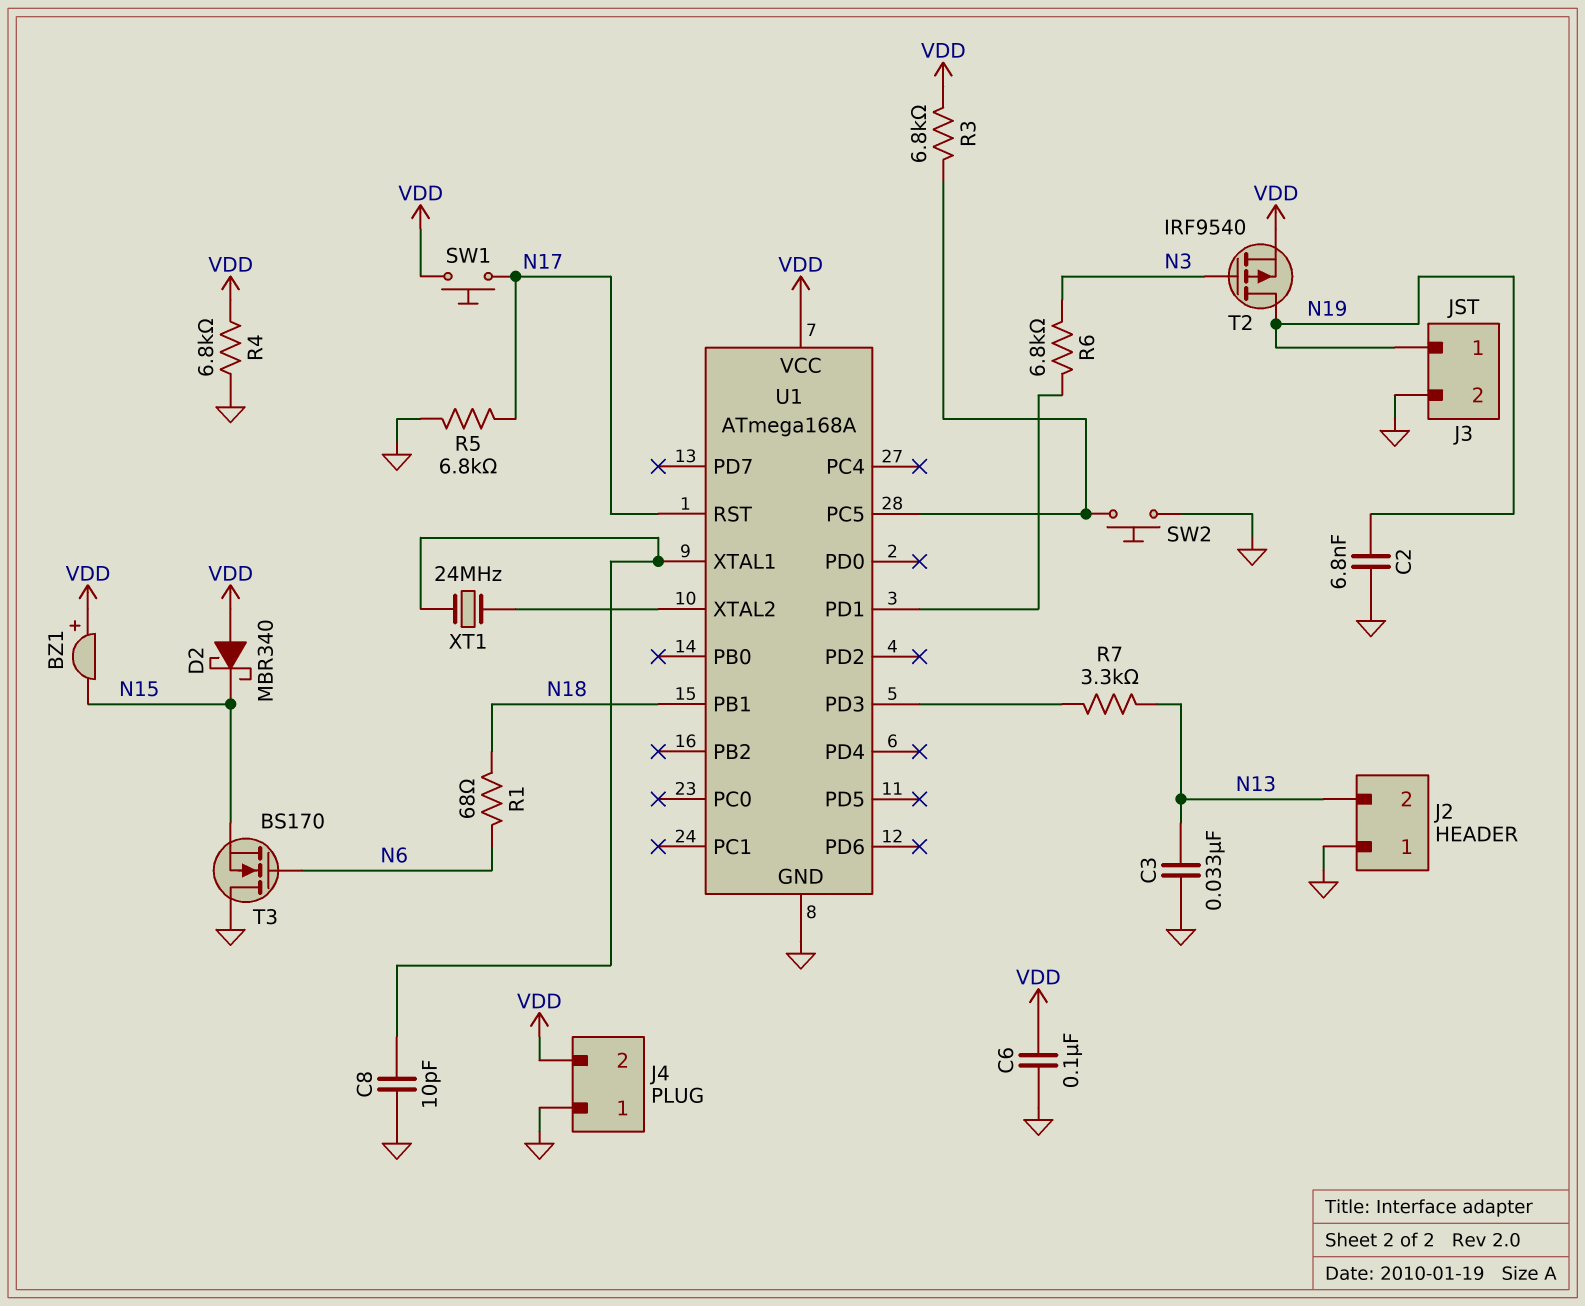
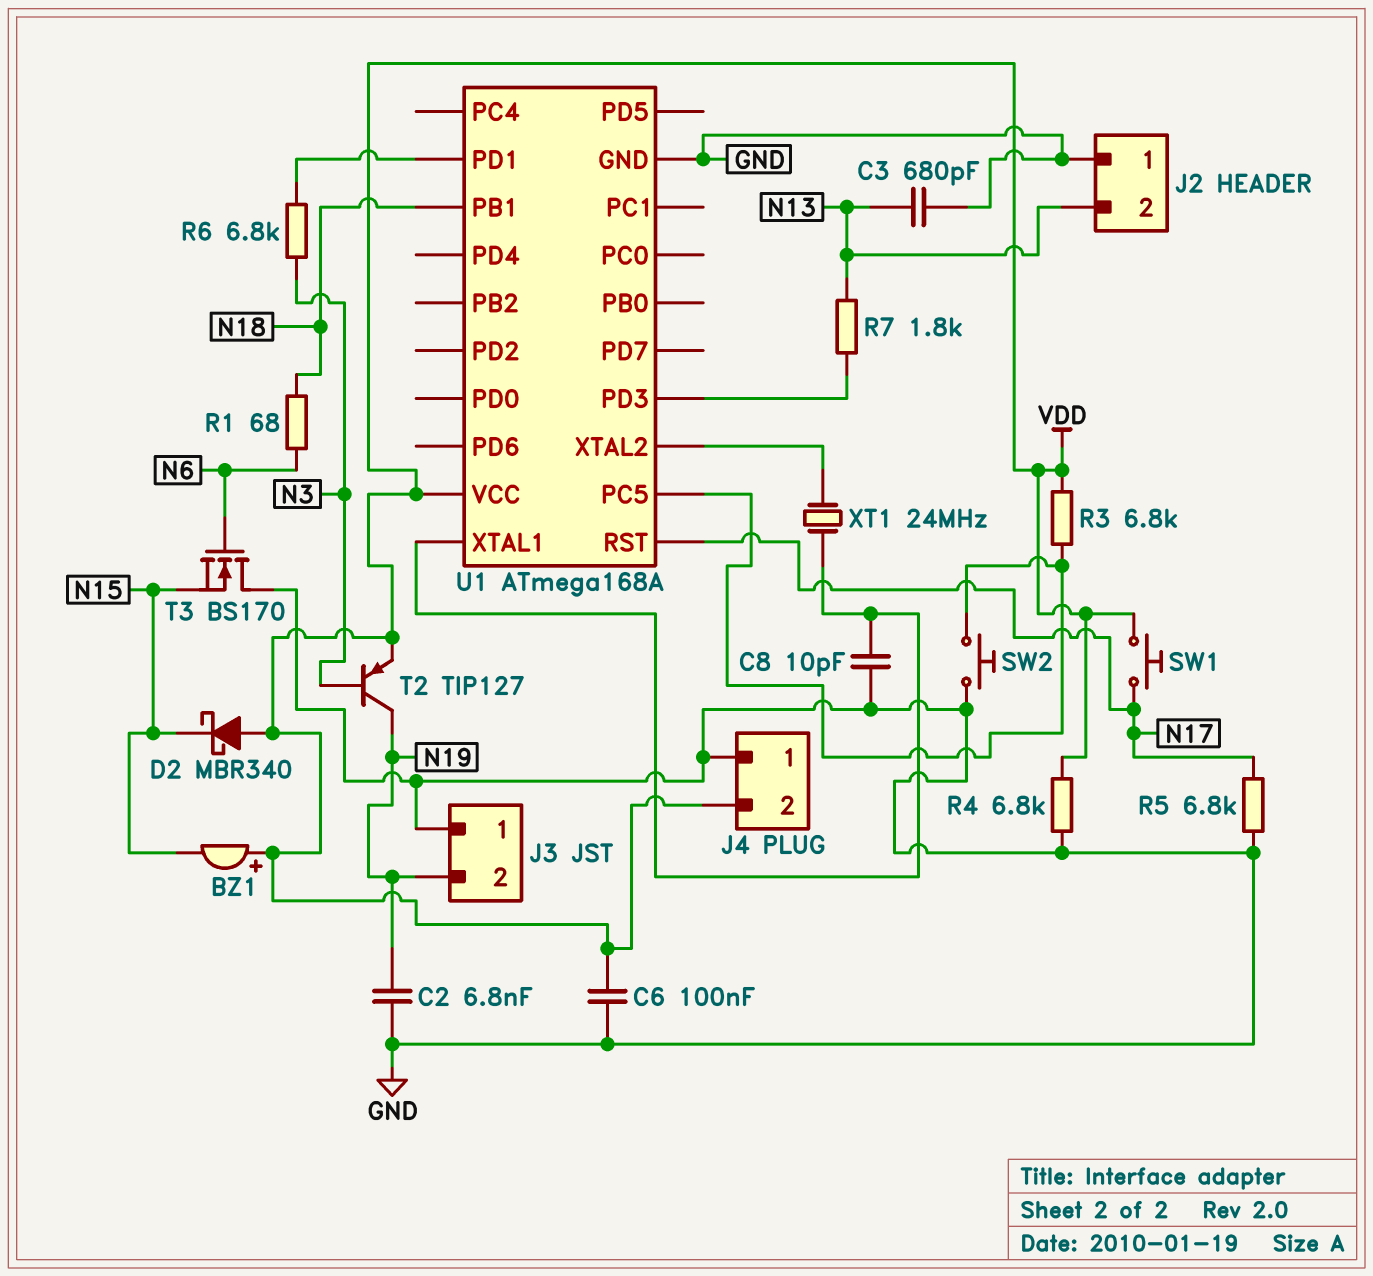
C3: 33nF (GND, N13) -> 680pF (GND, N13)
J3 pin 1: N19 -> GND
J3 pin 2: GND -> N19
R7: 3.3k (N13, U1/PD3) -> 1.8k (N13, U1/PD3)
T2: PMOS IRF9540 (G N3, D N19, S VDD) -> PNP TIP127 (B N3, C N19, E VDD)

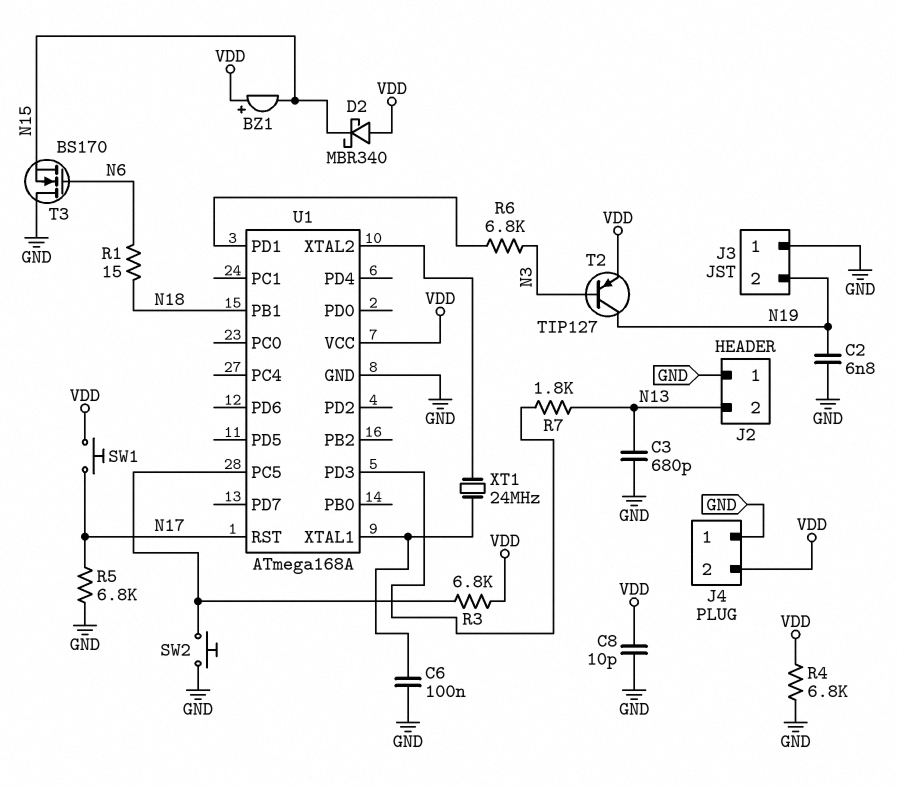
C6: 100nF (GND, VDD) -> 100nF (GND, U1/XTAL1)
C8: 10pF (GND, U1/XTAL1) -> 10pF (GND, VDD)
R1: 68 (N6, N18) -> 15 (N6, N18)

